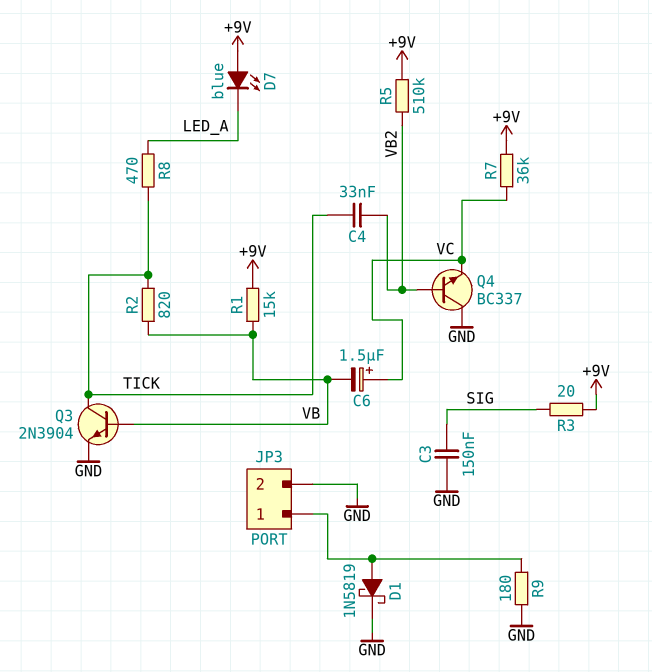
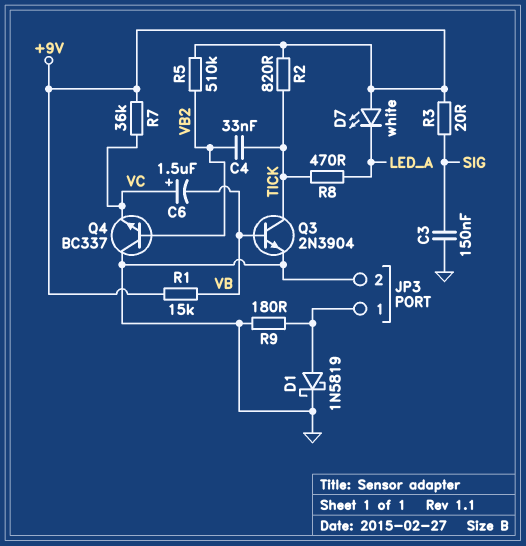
D7: LED blue (A +9V, K LED_A) -> LED white (A +9V, K LED_A)
R2: 820 (TICK, VB) -> 820 (+9V, TICK)

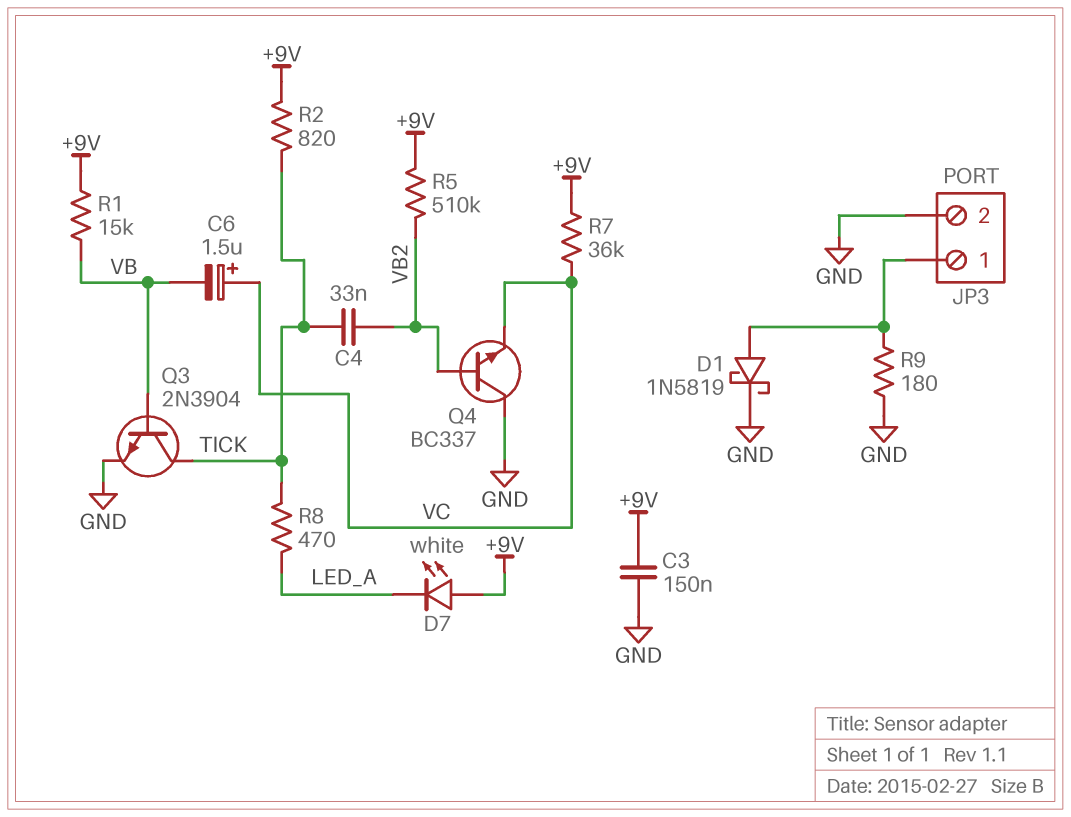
C3: 150nF (GND, SIG) -> 150nF (+9V, GND)
R3: 20 (+9V, SIG) -> none

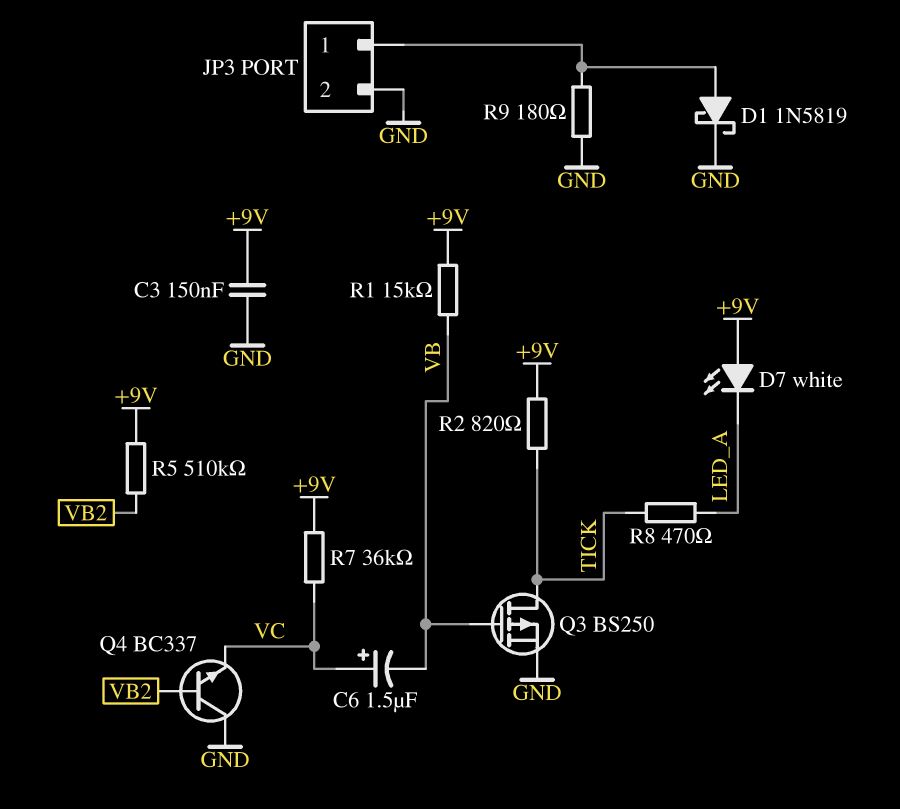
C4: 33nF (TICK, VB2) -> none
Q3: NPN 2N3904 (B VB, C TICK, E GND) -> PMOS BS250 (G VB, D TICK, S GND)

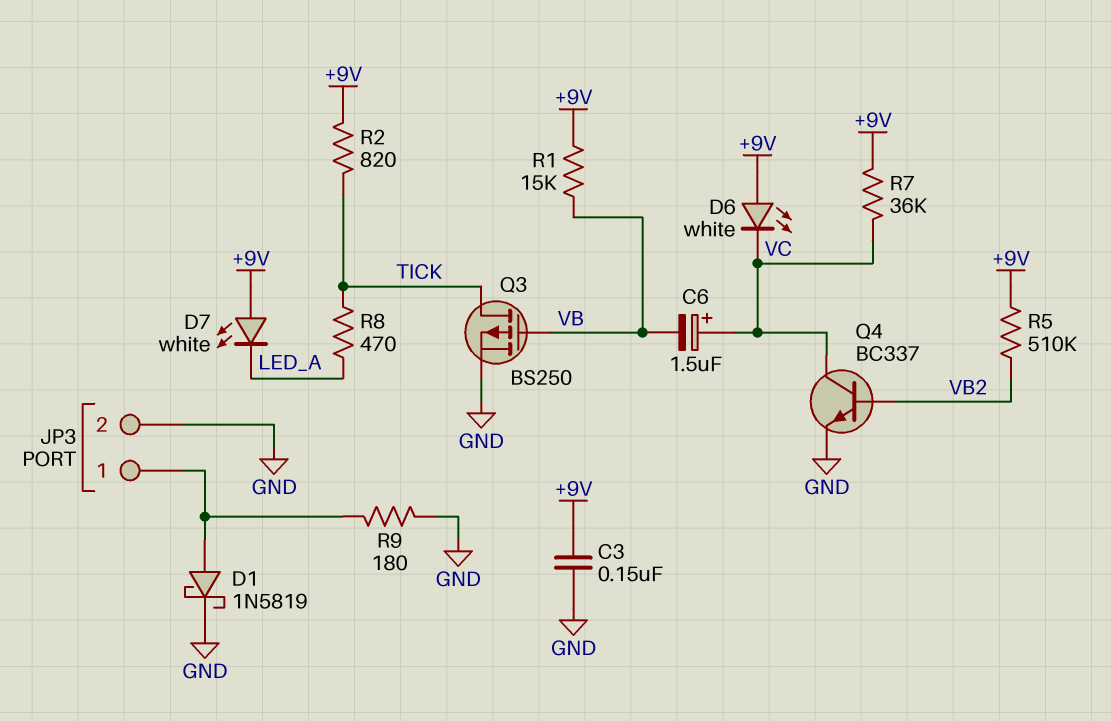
D6: none -> LED white (A +9V, K VC)
Q4: NPN BC337 (B VB2, C GND, E VC) -> NPN BC337 (B VB2, C VC, E GND)

